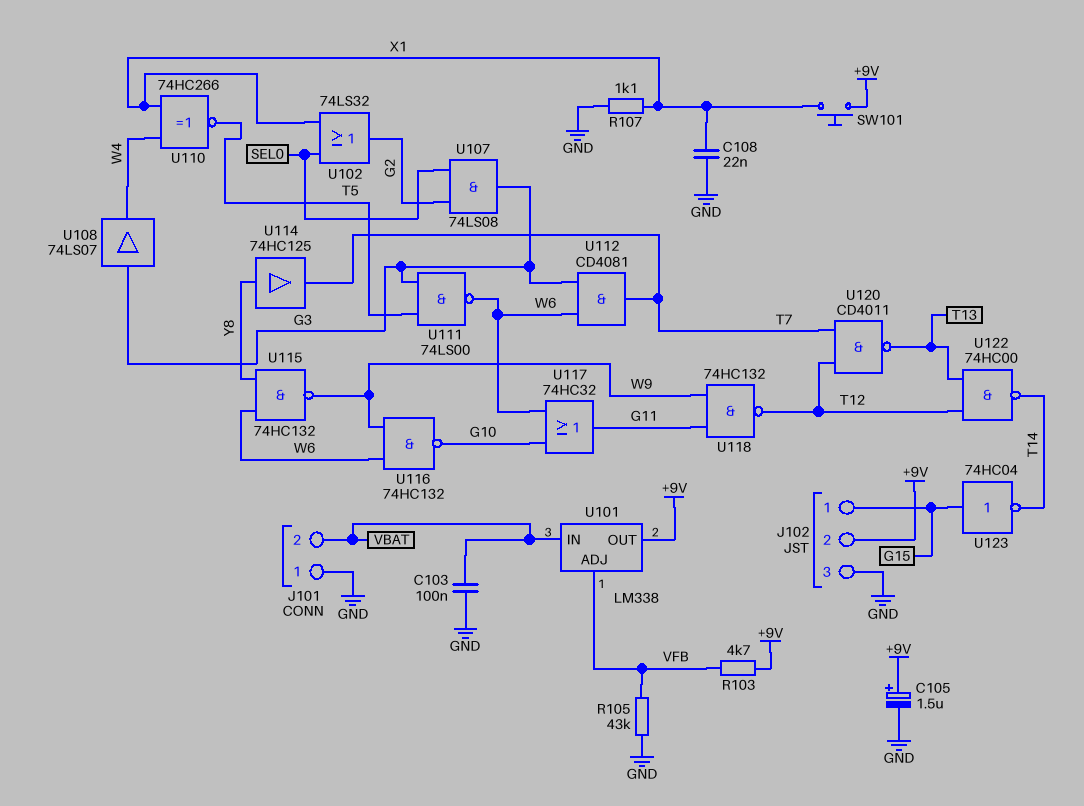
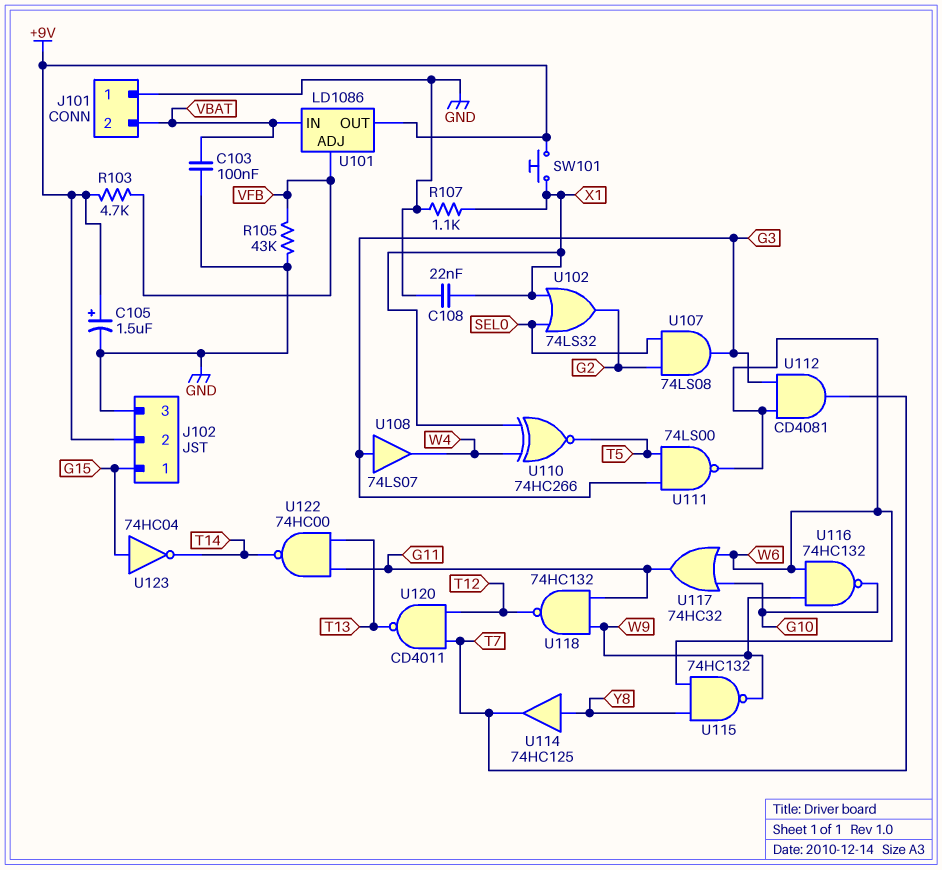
U101: LM338 -> LD1086
U122: NAND 74HC00 (in T12, in T13, out T14) -> NAND 74HC00 (in G11, in T13, out T14)

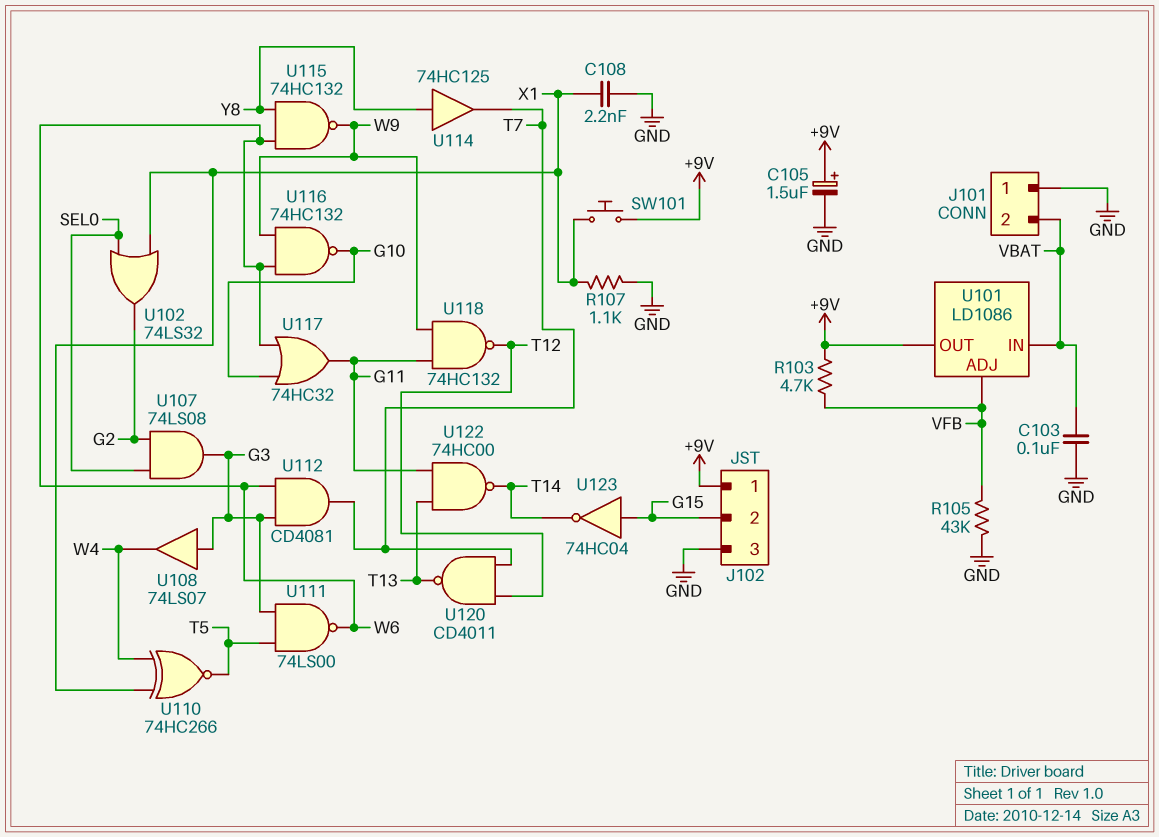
C108: 22nF (GND, X1) -> 2.2nF (GND, X1)
J102 pin 1: G15 -> +9V
J102 pin 2: +9V -> G15

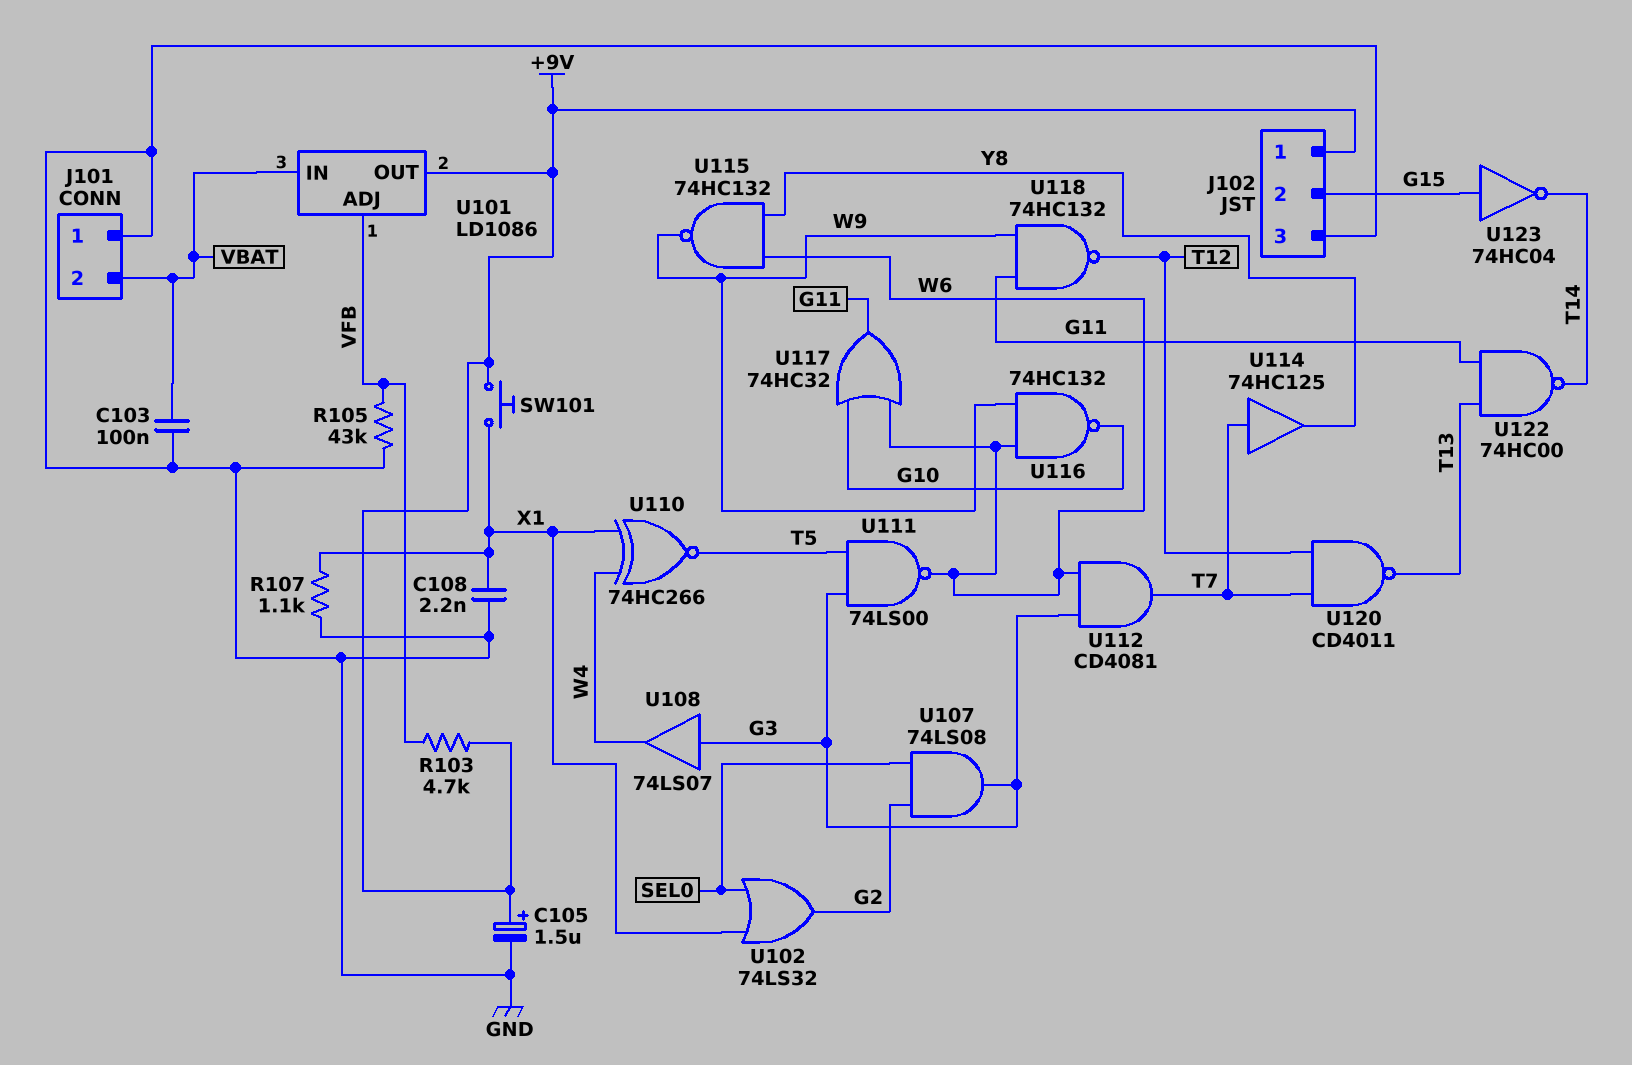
U114: buffer 74HC125 (in Y8, out T7) -> buffer 74HC125 (in T7, out Y8)

